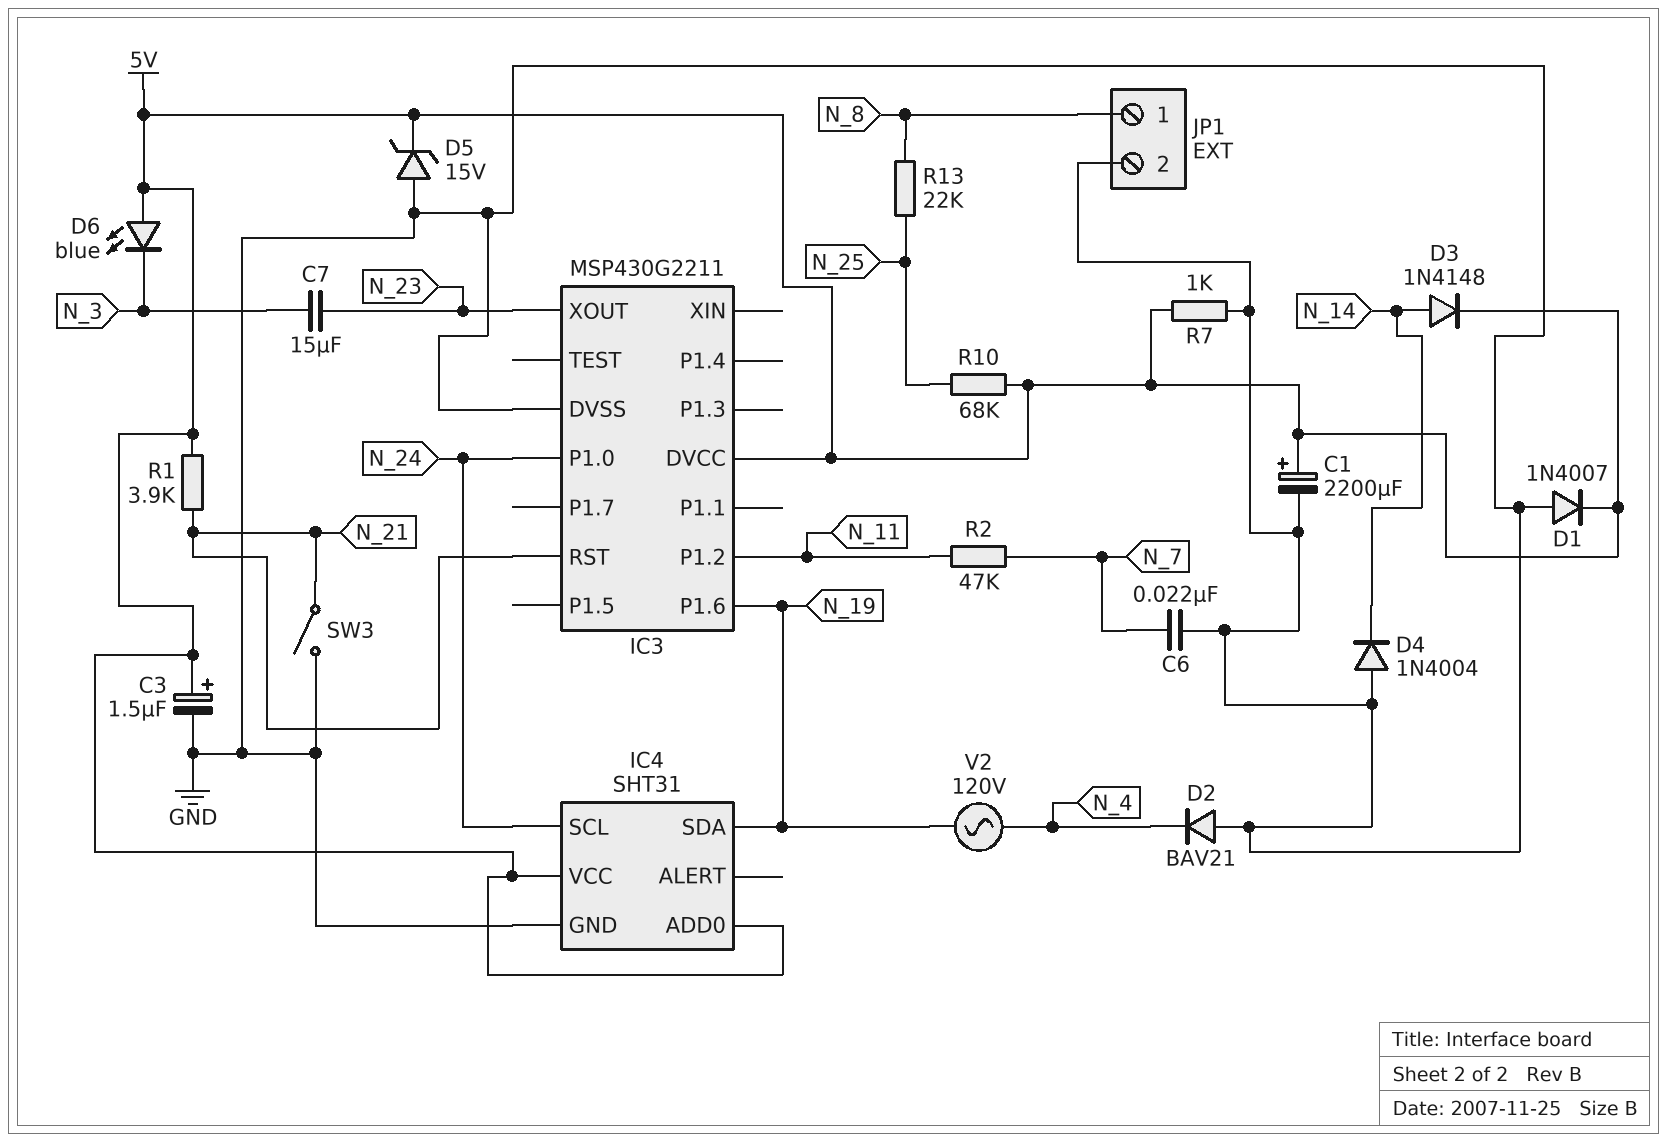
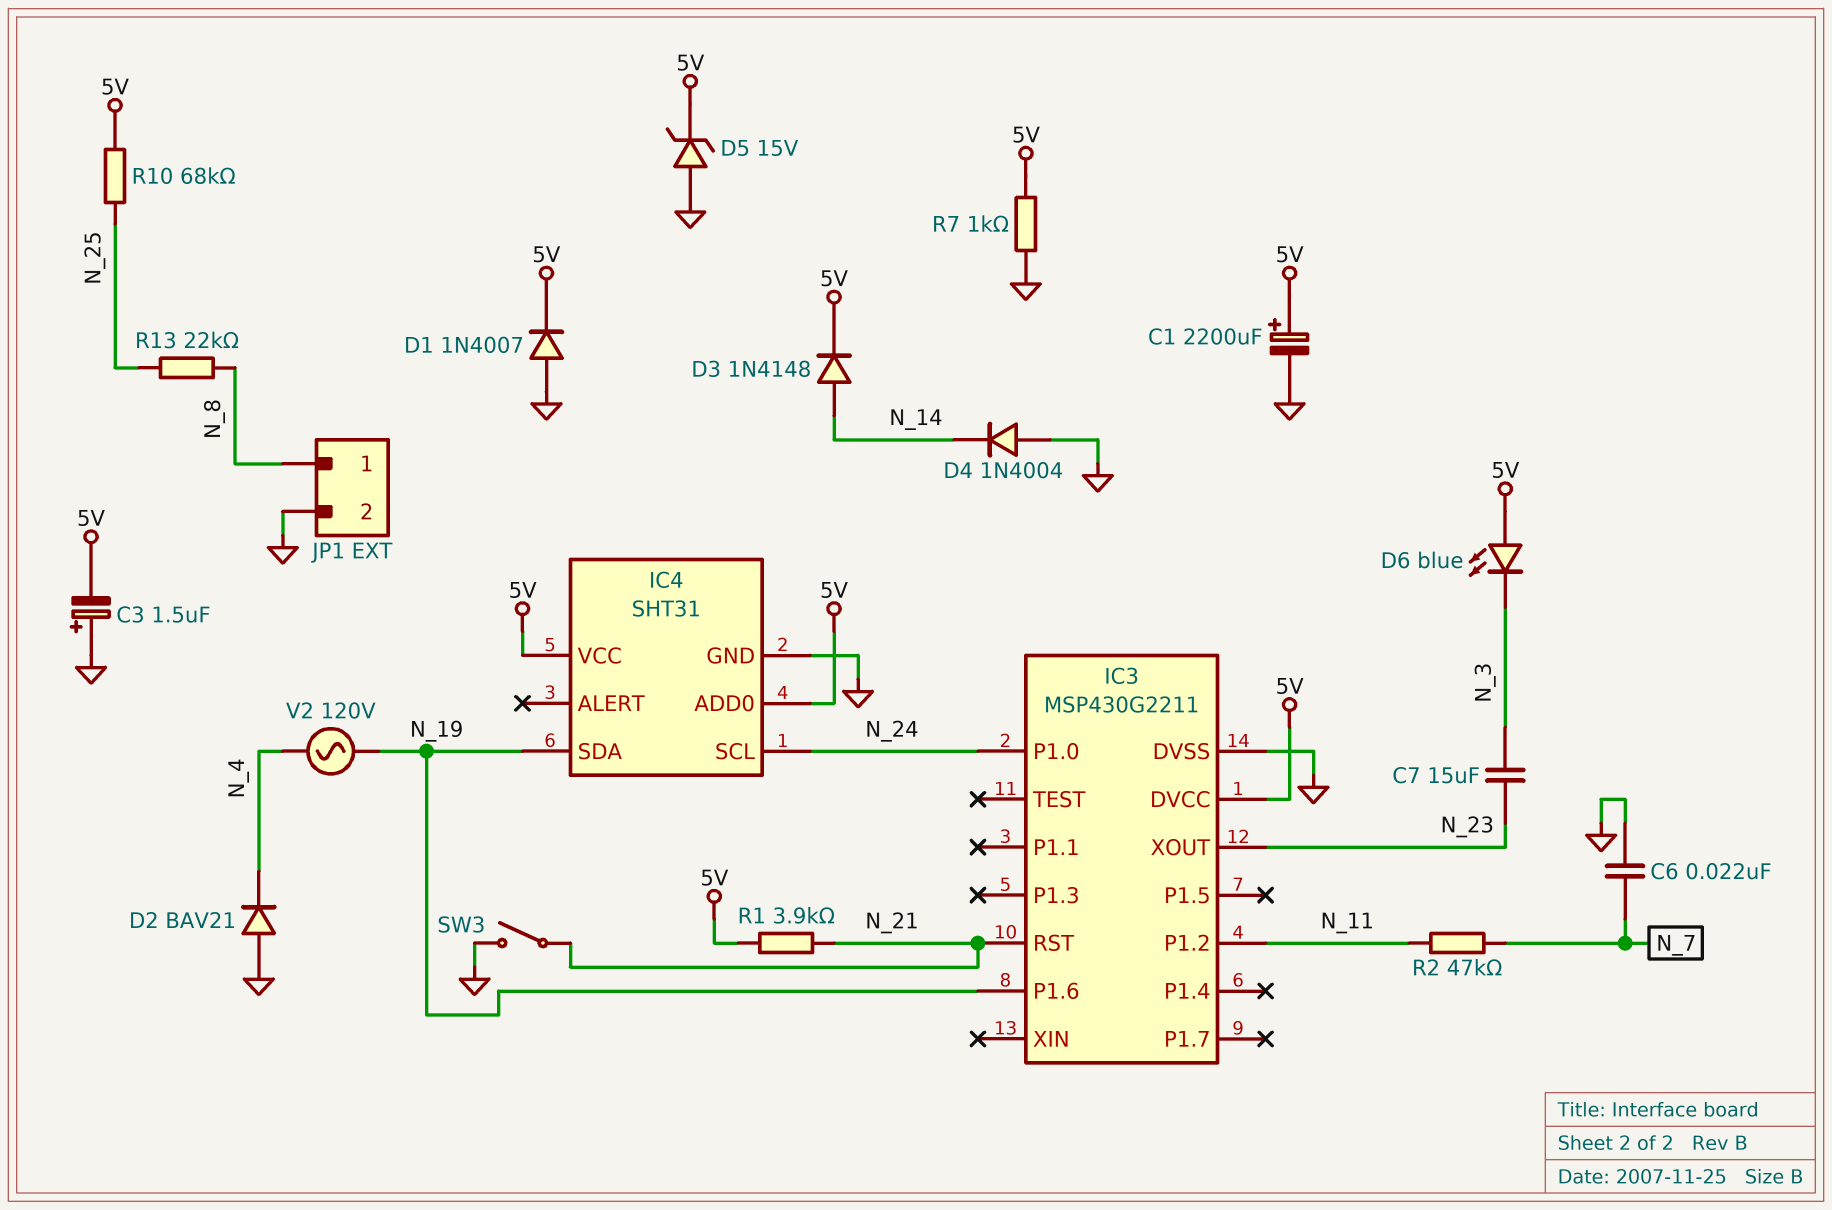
C3: 1.5uF (plus 5V, minus GND) -> 1.5uF (plus GND, minus 5V)

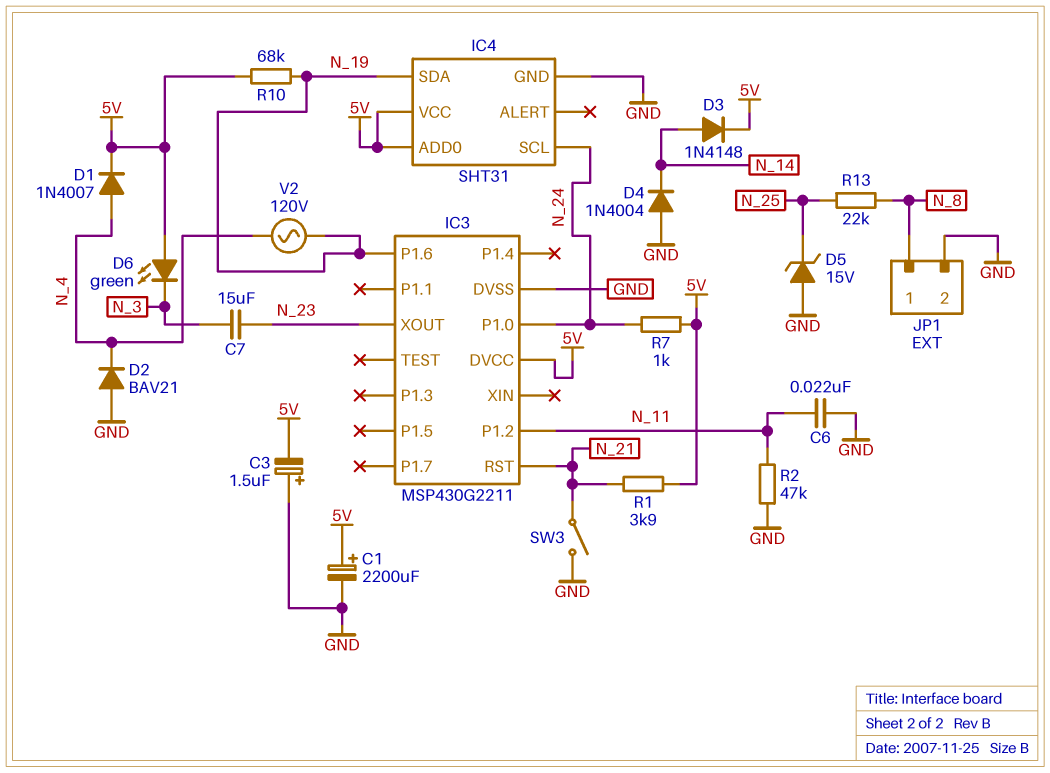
C6: 22nF (GND, N_7) -> 22nF (GND, N_11)
D1: diode 1N4007 (A GND, K 5V) -> diode 1N4007 (A N_4, K 5V)
D5: zener 15V (A GND, K 5V) -> zener 15V (A GND, K N_25)
D6: LED blue (A 5V, K N_3) -> LED green (A 5V, K N_3)
R2: 47k (N_7, N_11) -> 47k (GND, N_11)
R7: 1k (5V, GND) -> 1k (5V, N_24)
R10: 68k (5V, N_25) -> 68k (5V, N_19)

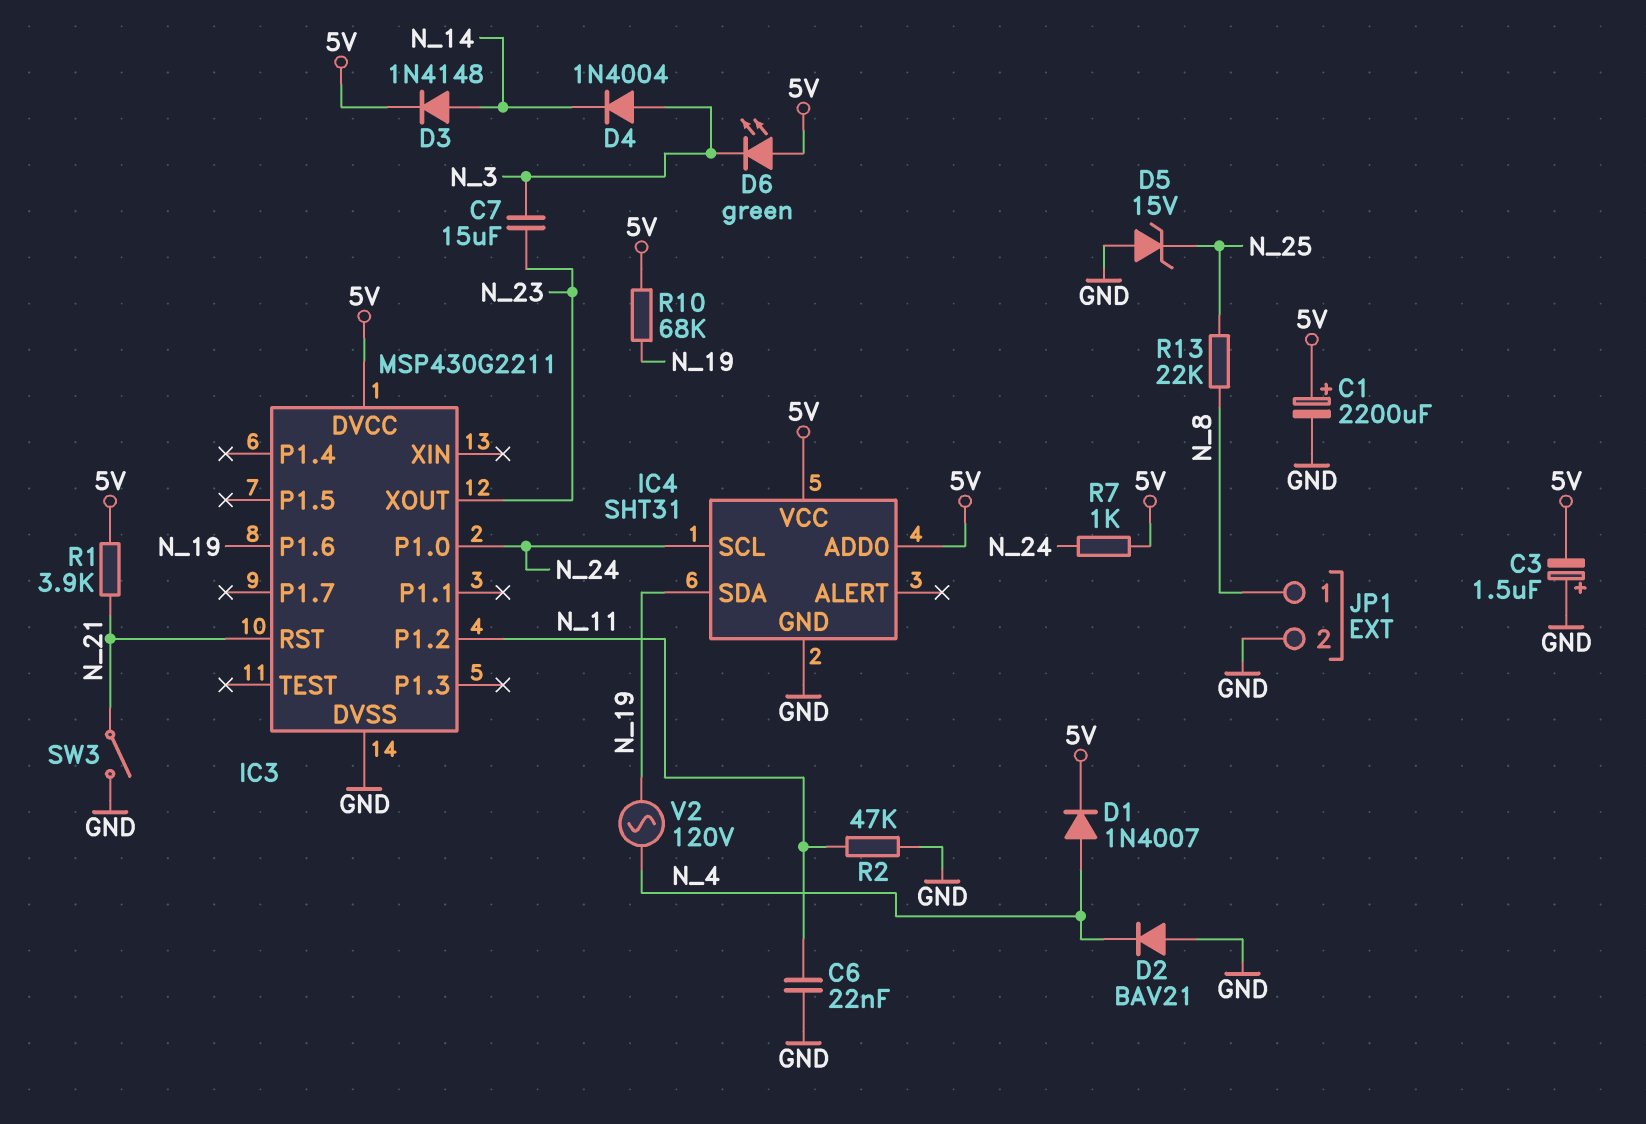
D4: diode 1N4004 (A GND, K N_14) -> diode 1N4004 (A N_3, K N_14)

